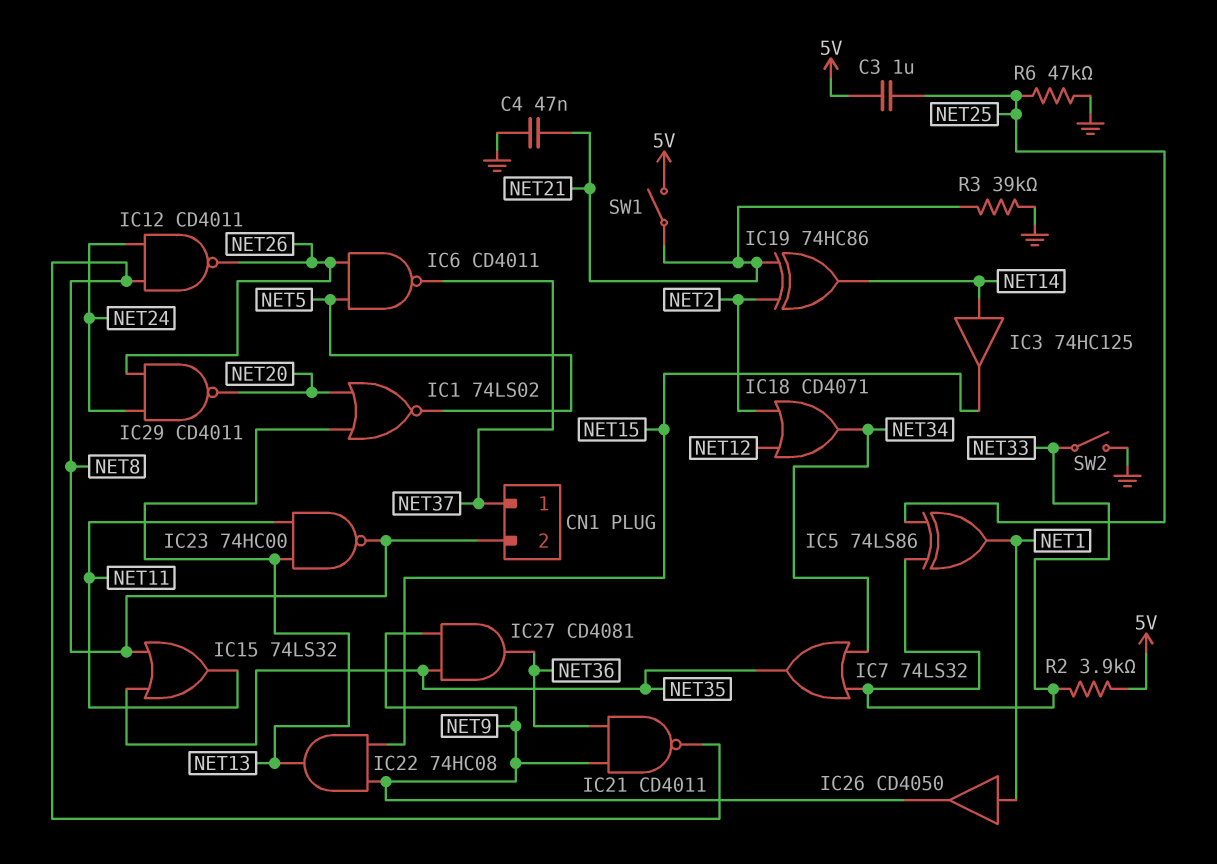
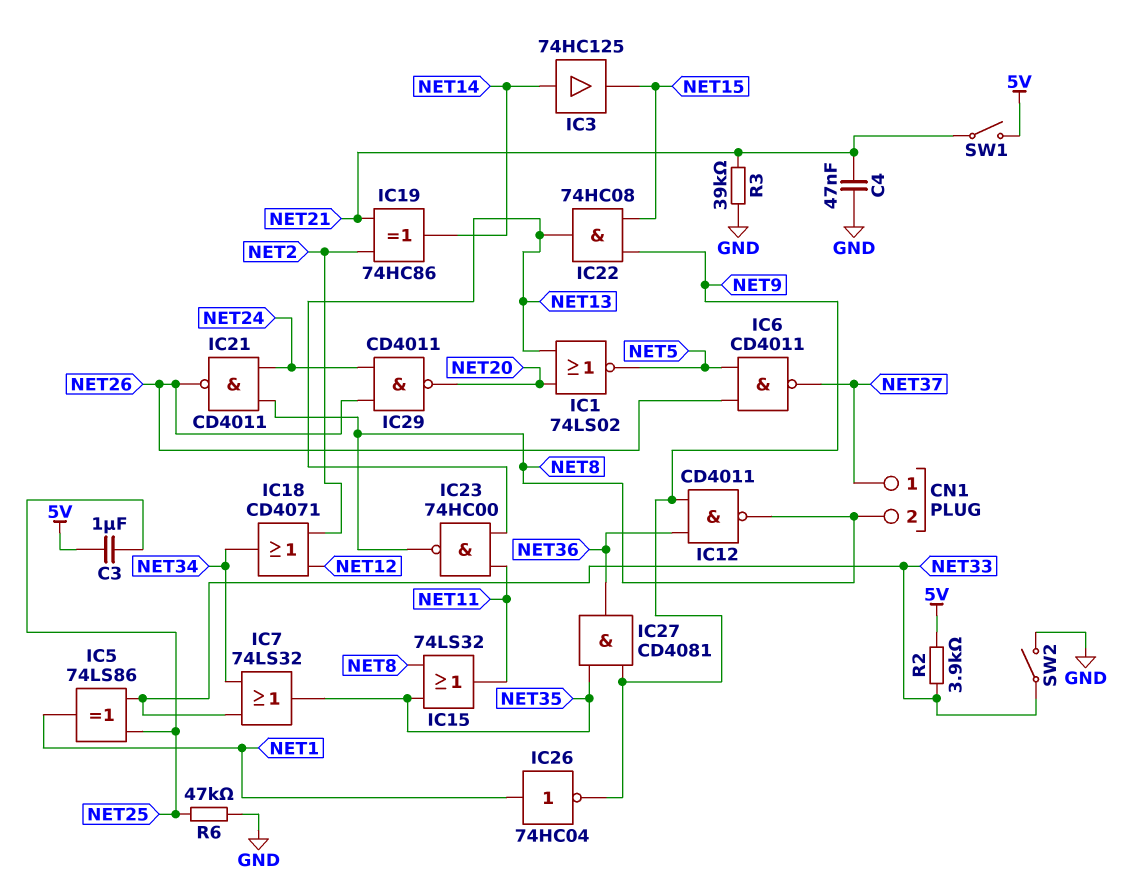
IC12: NAND CD4011 (in NET8, in NET24, out NET26) -> NAND CD4011 (in NET9, in NET36, out NET8)
IC21: NAND CD4011 (in NET9, in NET36, out NET8) -> NAND CD4011 (in NET8, in NET24, out NET26)
IC26: buffer CD4050 (in NET1, out NET9) -> NOT 74HC04 (in NET1, out NET9)

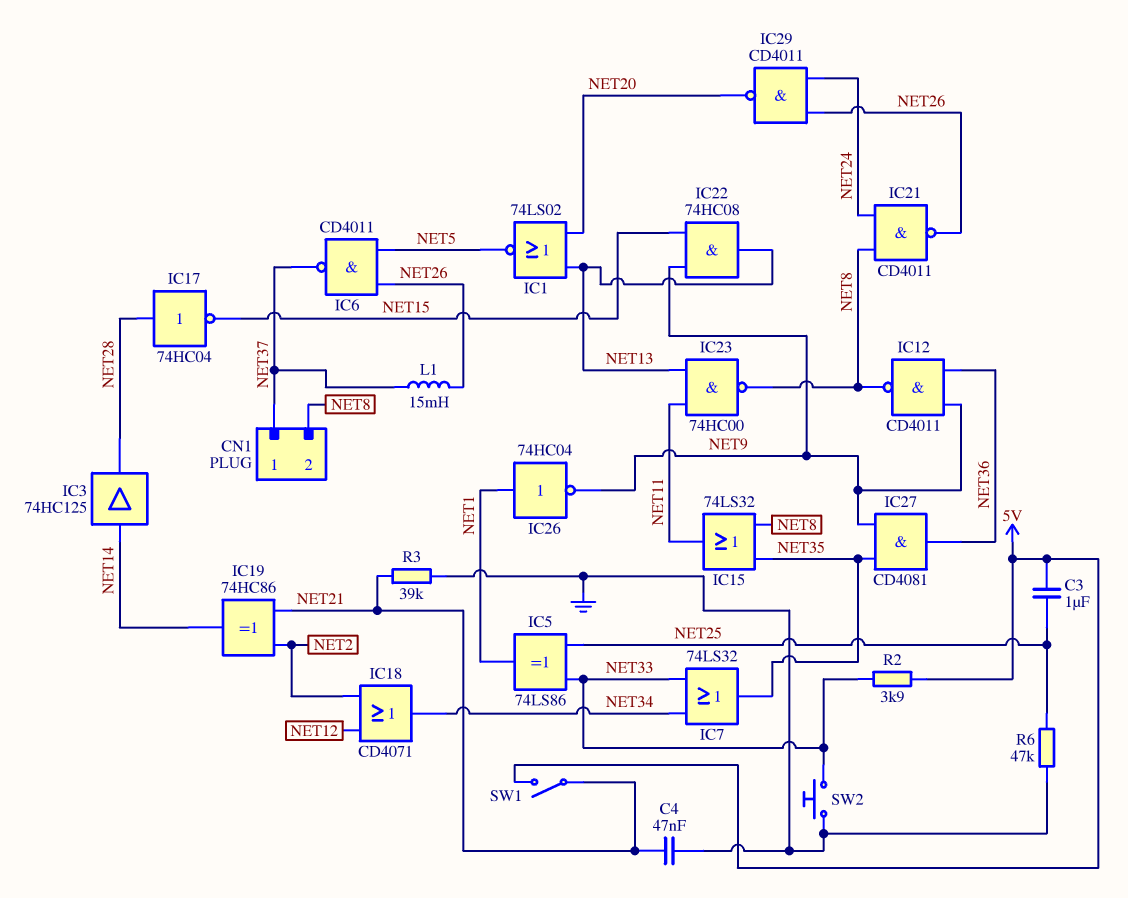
IC3: buffer 74HC125 (in NET14, out NET15) -> buffer 74HC125 (in NET14, out NET28)
IC17: none -> NOT 74HC04 (in NET28, out NET15)
L1: none -> 15mH (NET26, NET37)
SW2: switch (GND, NET33) -> button (GND, NET33)

